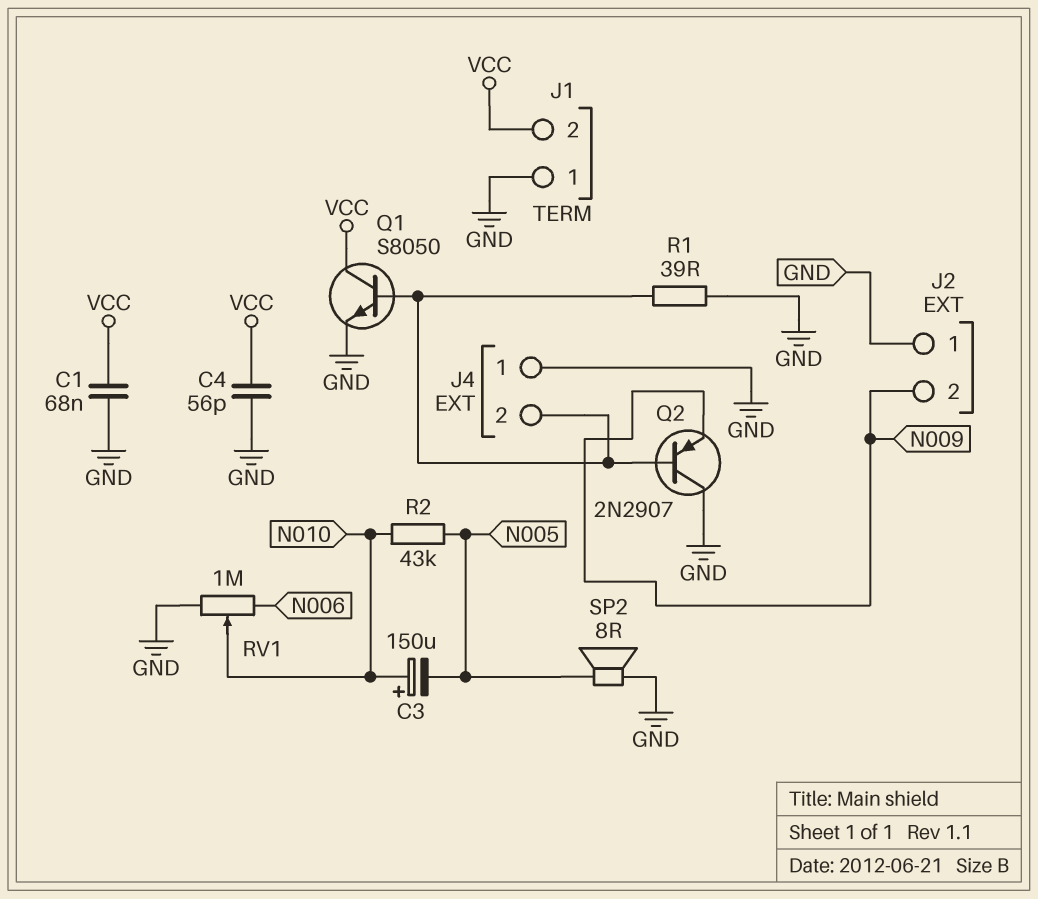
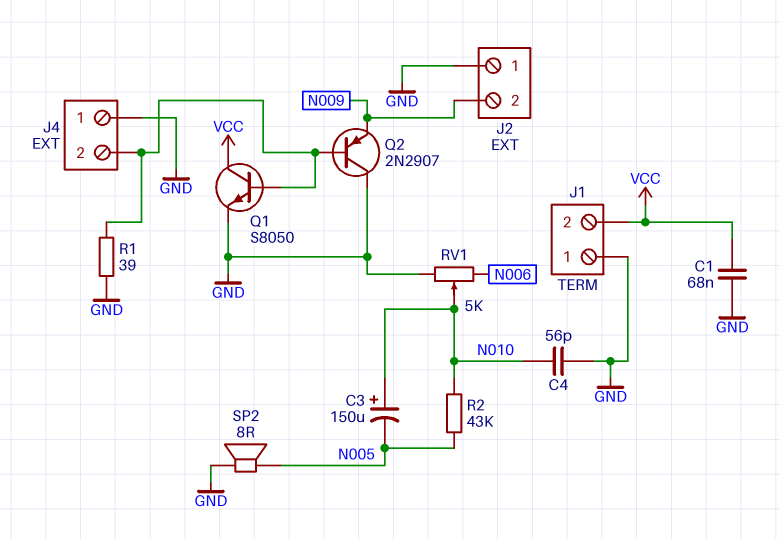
C4: 56pF (GND, VCC) -> 56pF (GND, N010)
RV1: 1M (GND, N006, wiper N010) -> 5k (GND, N006, wiper N010)

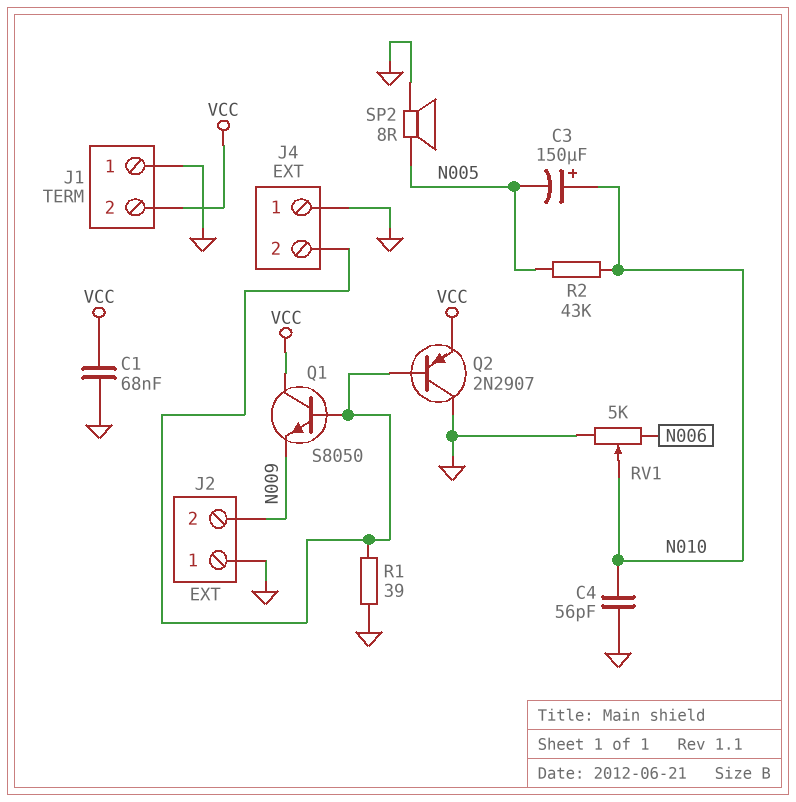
Q1: NPN S8050 (B J4/2, C VCC, E GND) -> NPN S8050 (B J4/2, C VCC, E N009)
Q2: PNP 2N2907 (B J4/2, C GND, E N009) -> PNP 2N2907 (B J4/2, C GND, E VCC)

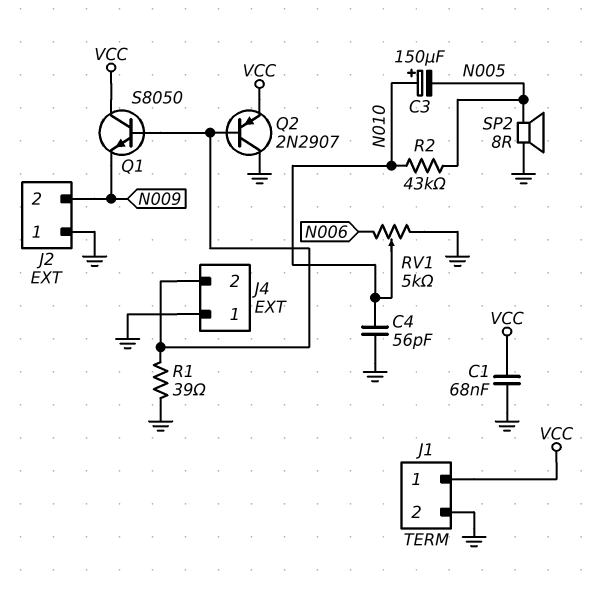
J1 pin 1: GND -> VCC
J1 pin 2: VCC -> GND

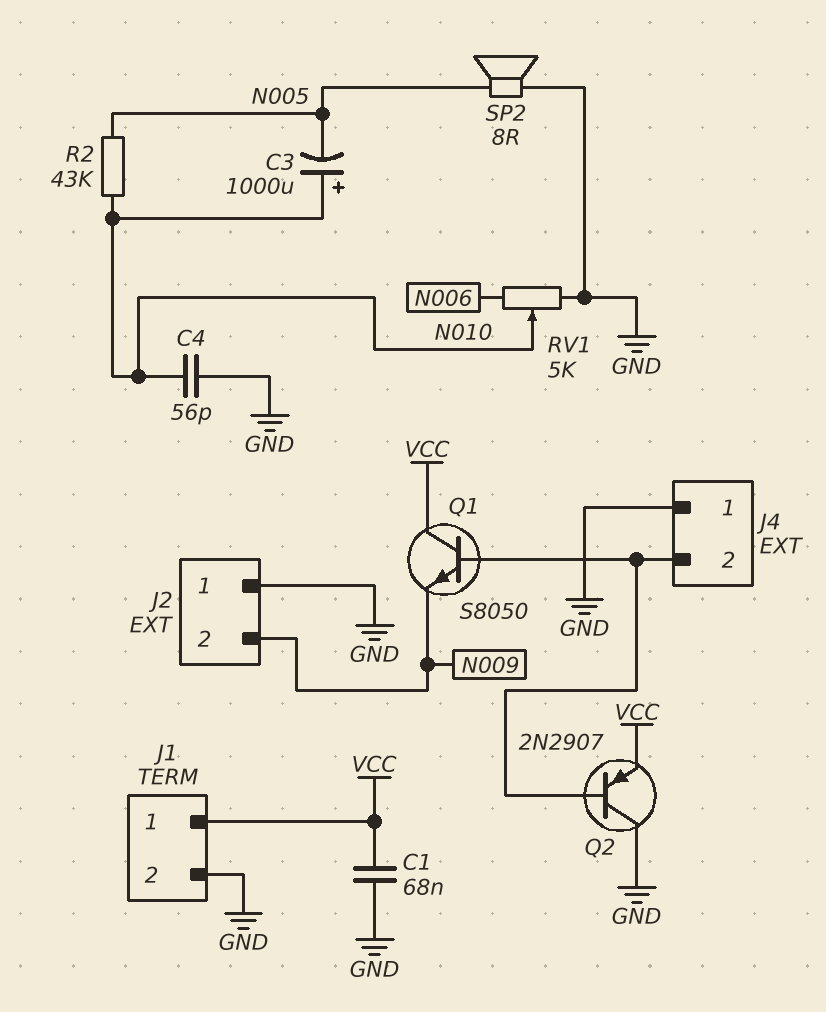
C3: 150uF (plus N010, minus N005) -> 1000uF (plus N010, minus N005)
R1: 39 (GND, J4/2) -> none

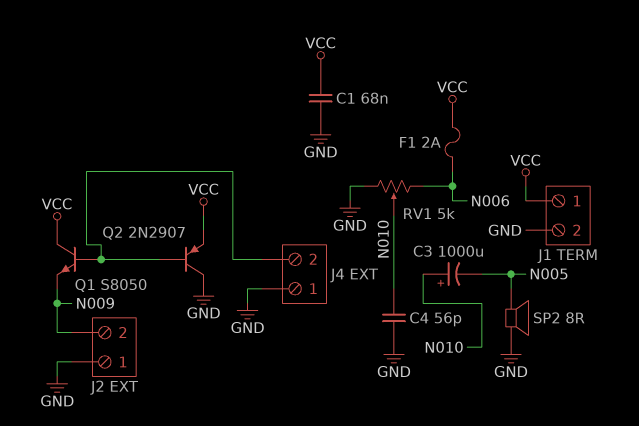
F1: none -> 2A (N006, VCC)
R2: 43k (N005, N010) -> none

